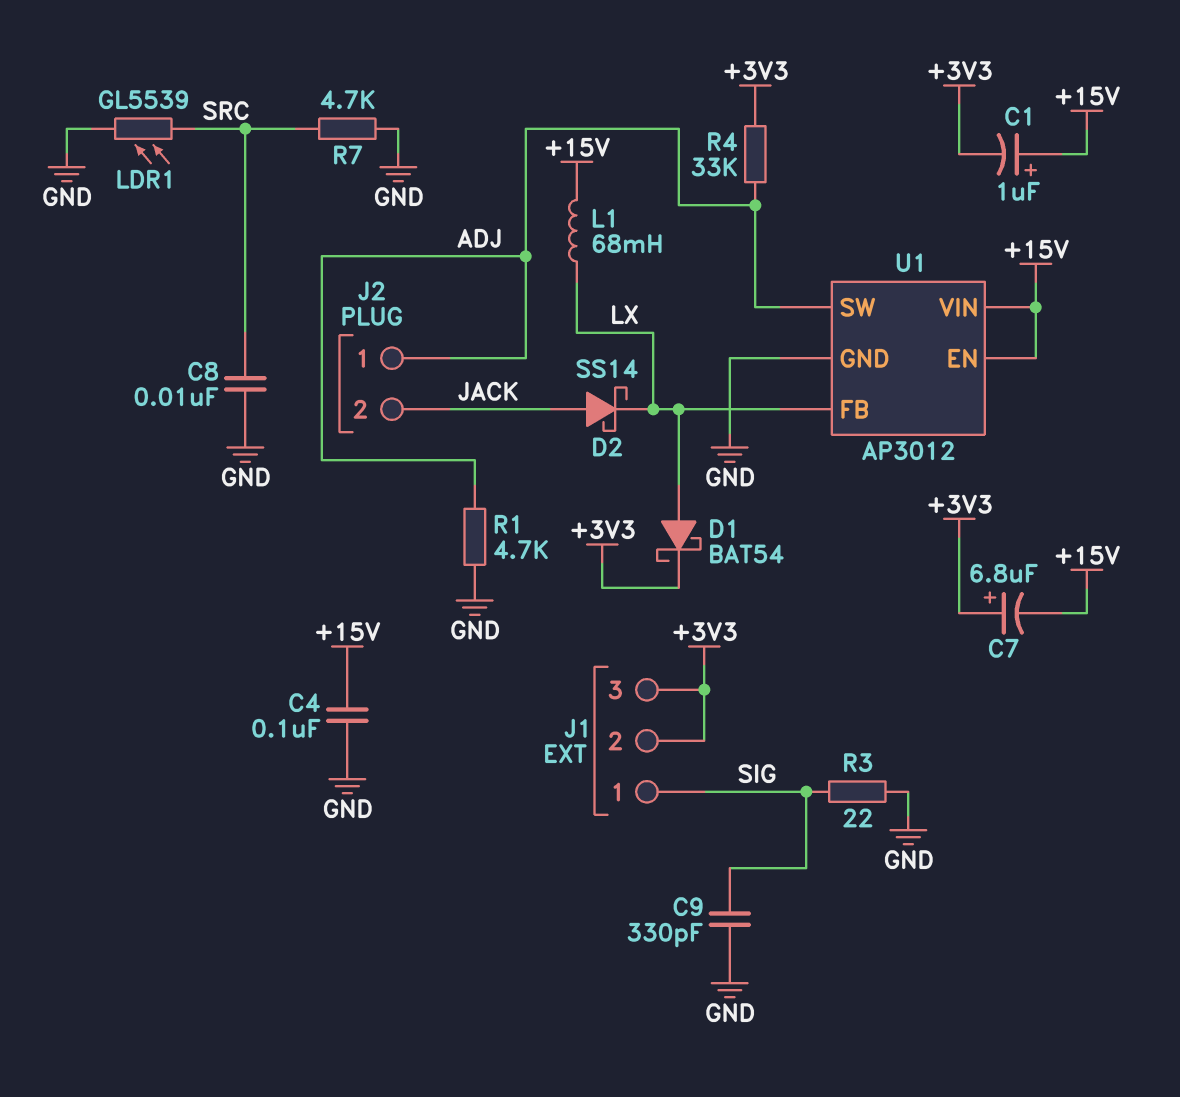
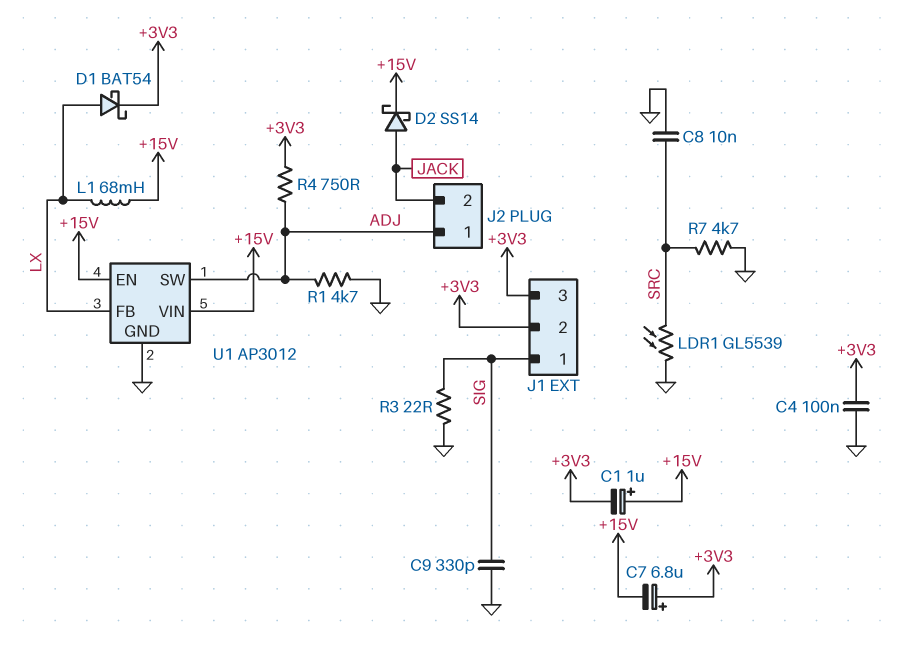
C4: 100nF (+15V, GND) -> 100nF (+3V3, GND)
D2: schottky SS14 (A JACK, K LX) -> schottky SS14 (A JACK, K +15V)
R4: 33k (+3V3, ADJ) -> 750 (+3V3, ADJ)

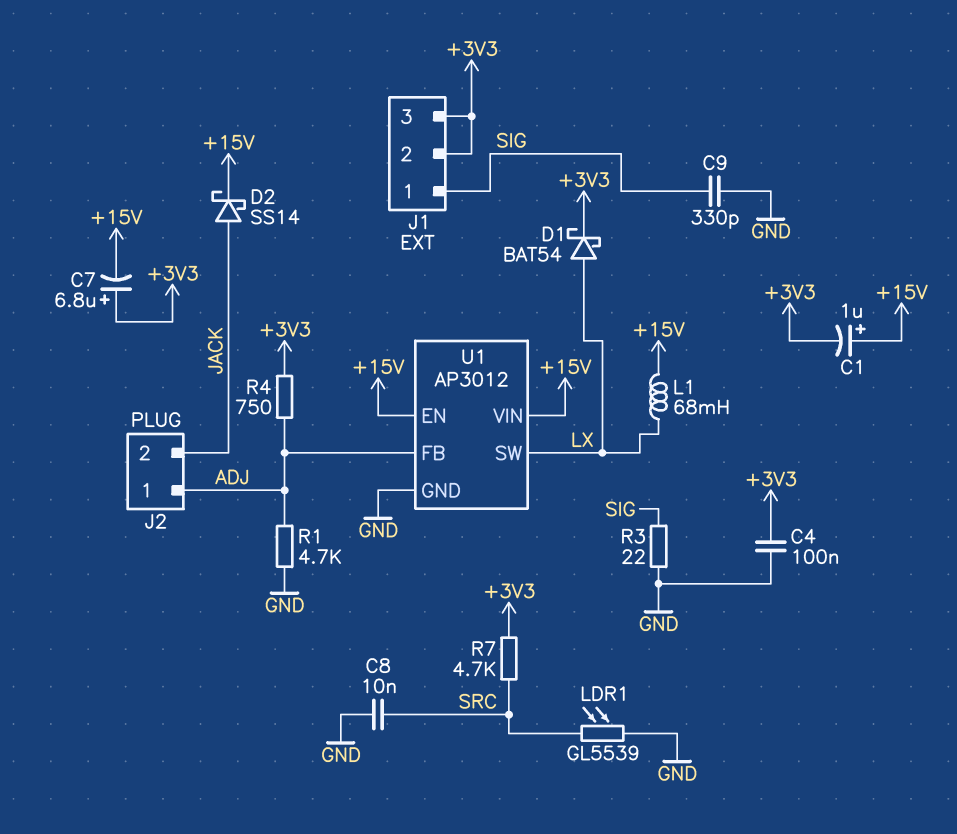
R7: 4.7k (GND, SRC) -> 4.7k (+3V3, SRC)
U1 pin FB: LX -> ADJ
U1 pin SW: ADJ -> LX

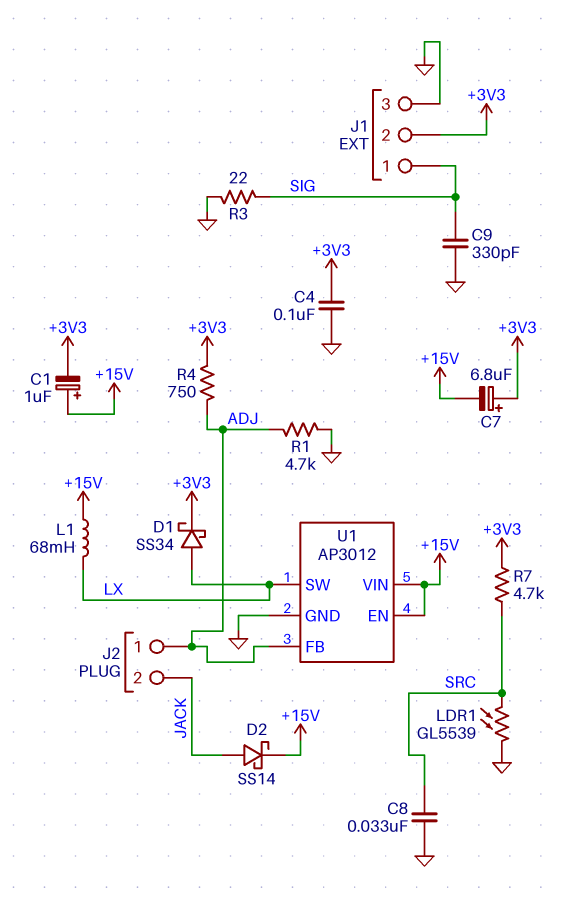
C8: 10nF (GND, SRC) -> 33nF (GND, SRC)
D1: schottky BAT54 (A LX, K +3V3) -> schottky SS34 (A LX, K +3V3)
J1 pin 3: +3V3 -> GND

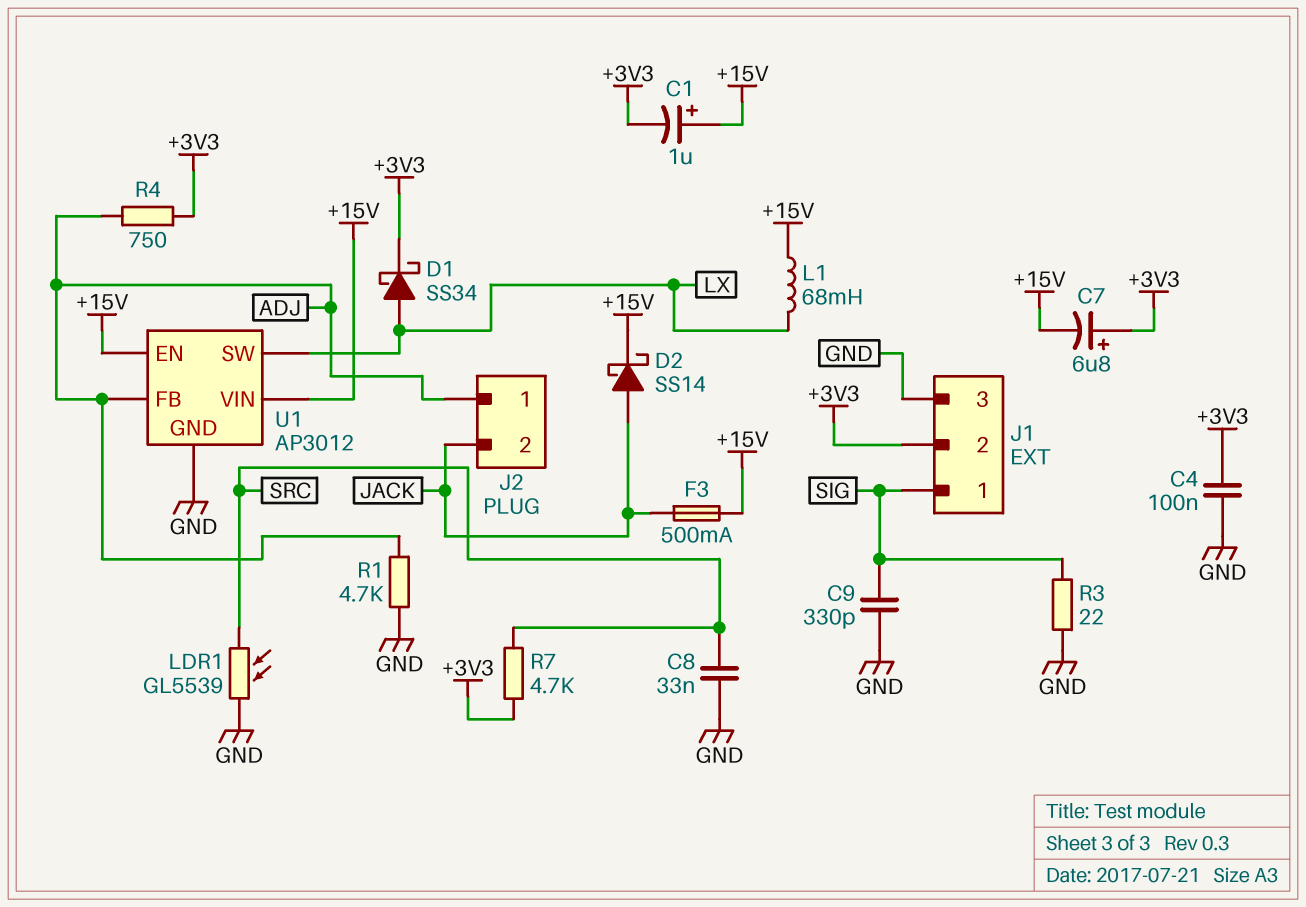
F3: none -> 500mA (+15V, JACK)

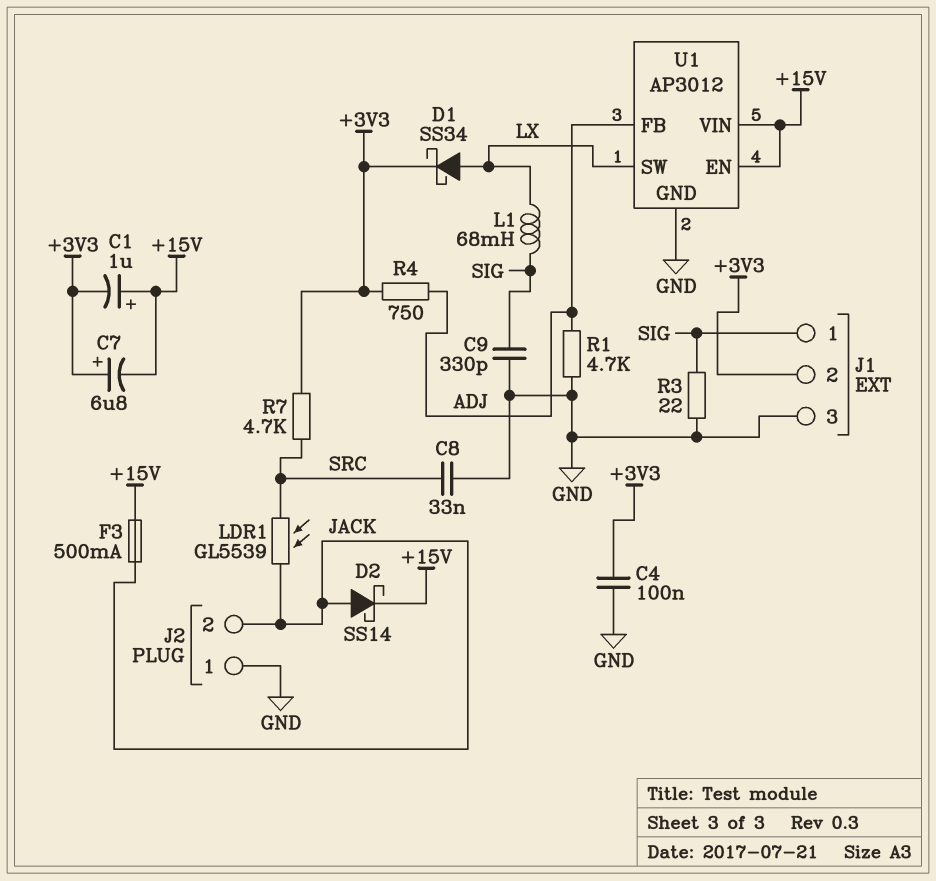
J2 pin 1: ADJ -> GND
L1: 68mH (+15V, LX) -> 68mH (LX, SIG)
LDR1: GL5539 (GND, SRC) -> GL5539 (JACK, SRC)

